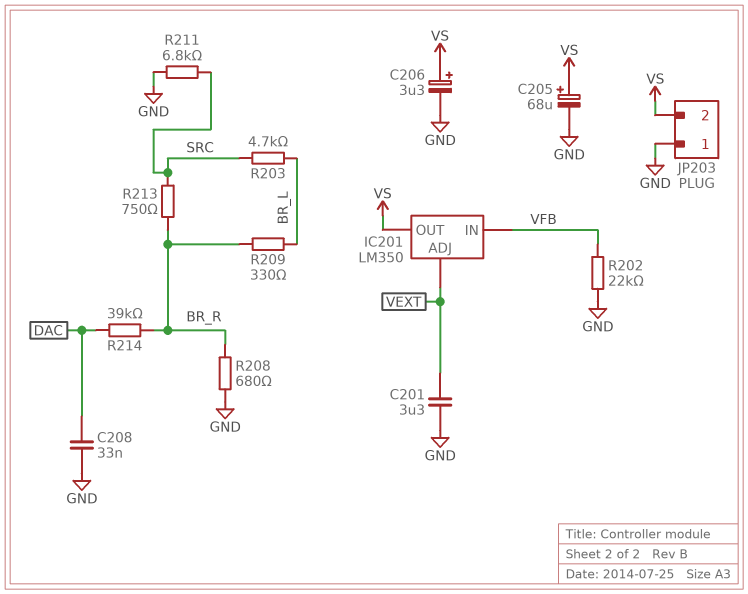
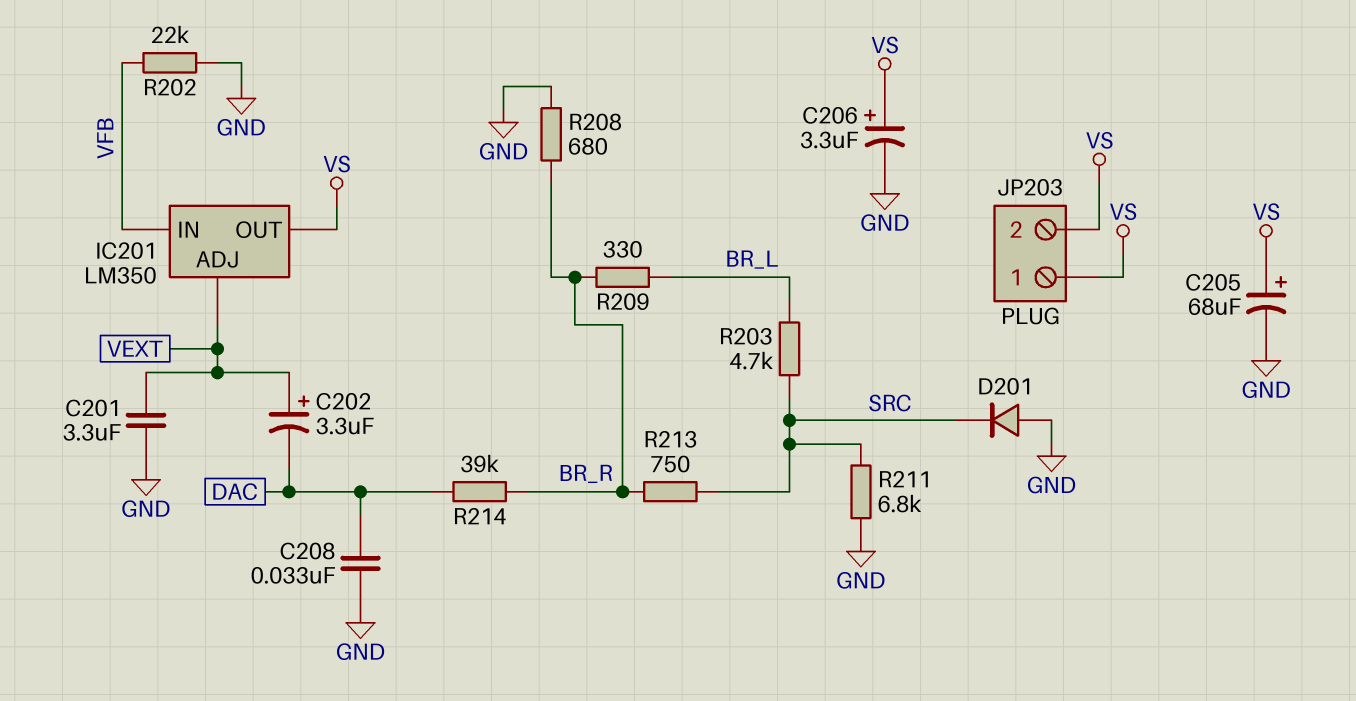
C202: none -> 3.3uF (plus VEXT, minus DAC)
D201: none -> diode (A GND, K SRC)
JP203 pin 1: GND -> VS

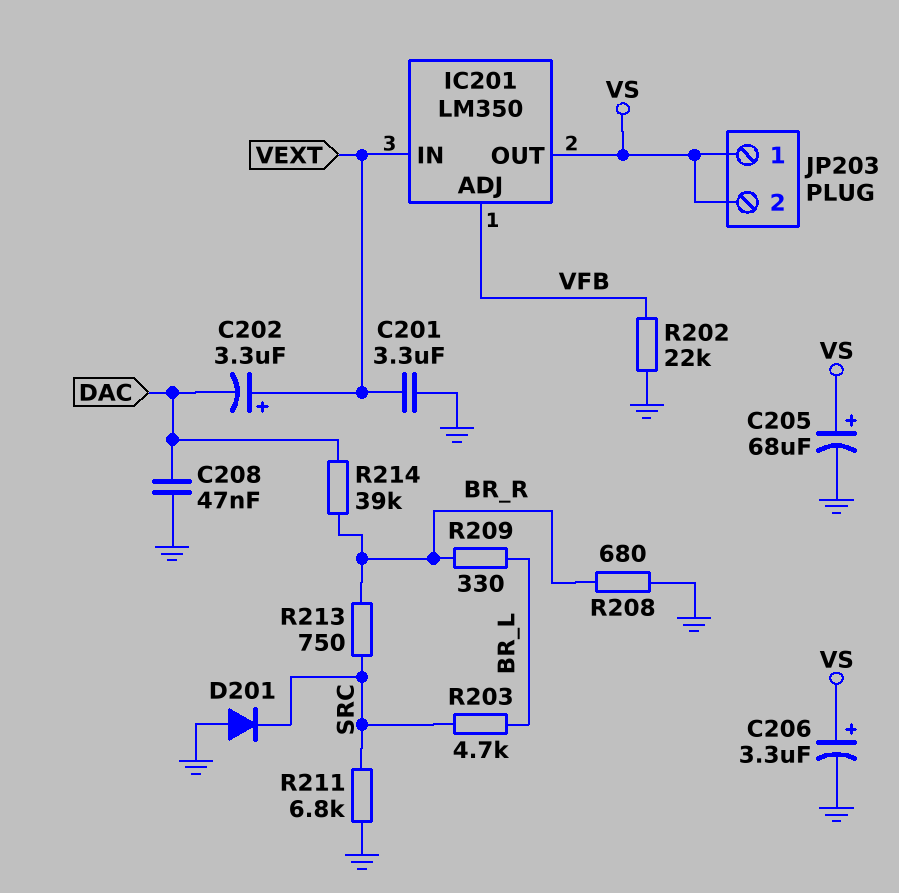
C208: 33nF (DAC, GND) -> 47nF (DAC, GND)
IC201 pin ADJ: VEXT -> VFB
IC201 pin IN: VFB -> VEXT

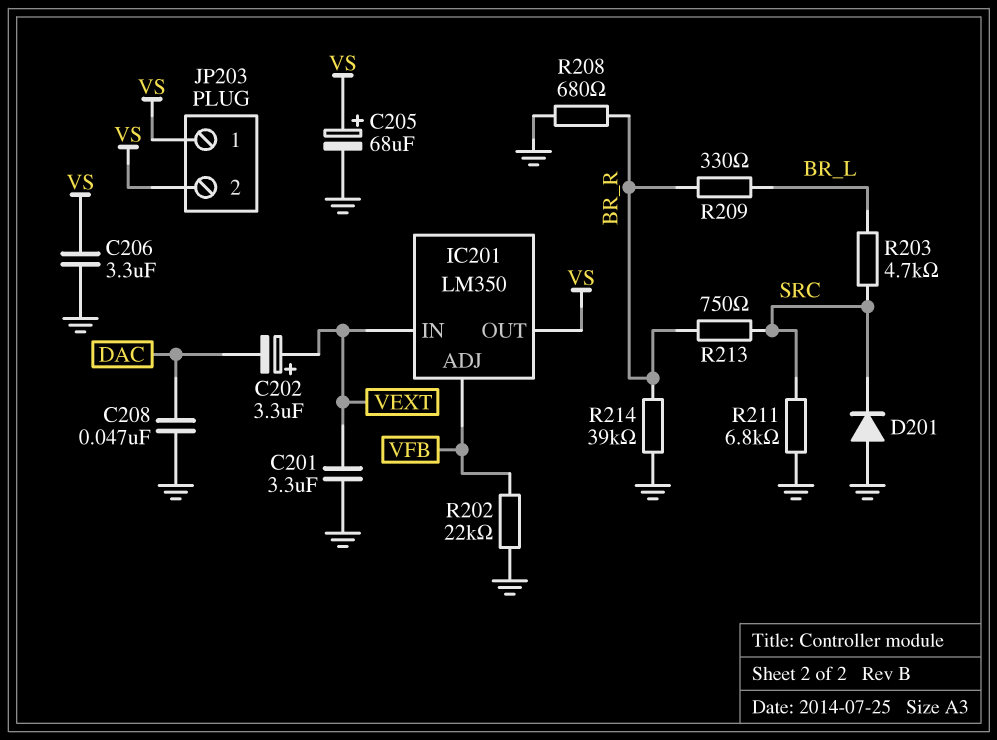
C206: 3.3uF (plus VS, minus GND) -> 3.3uF (GND, VS)
R214: 39k (BR_R, DAC) -> 39k (BR_R, GND)

